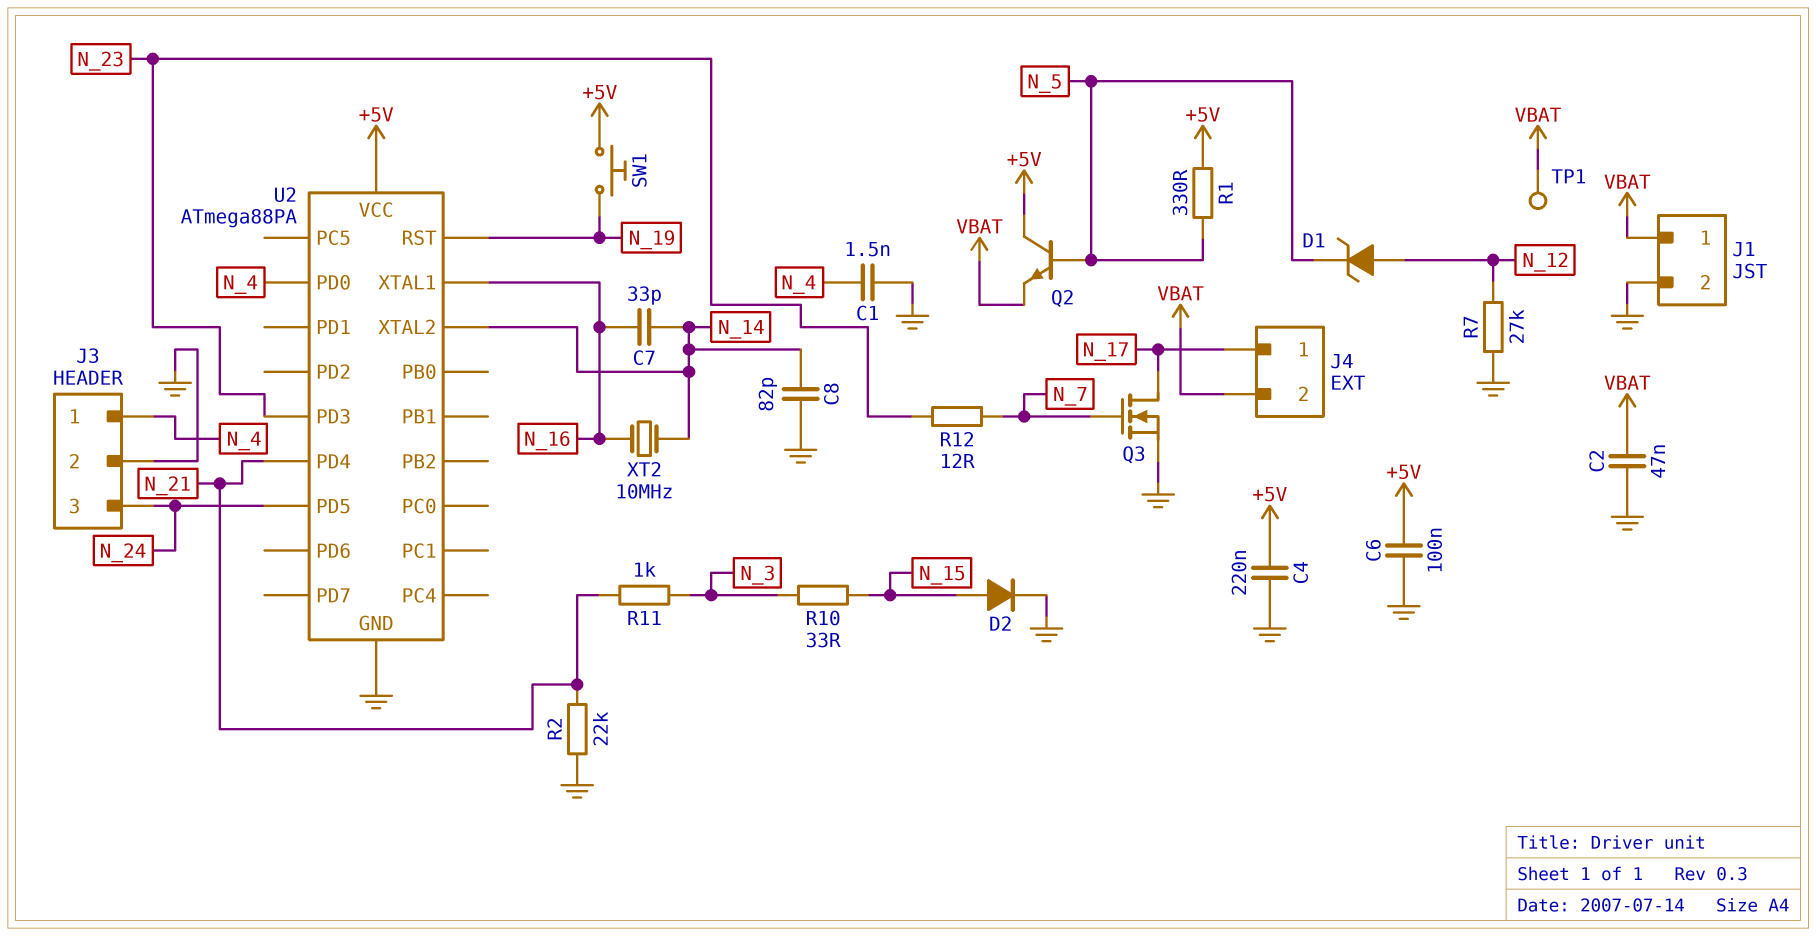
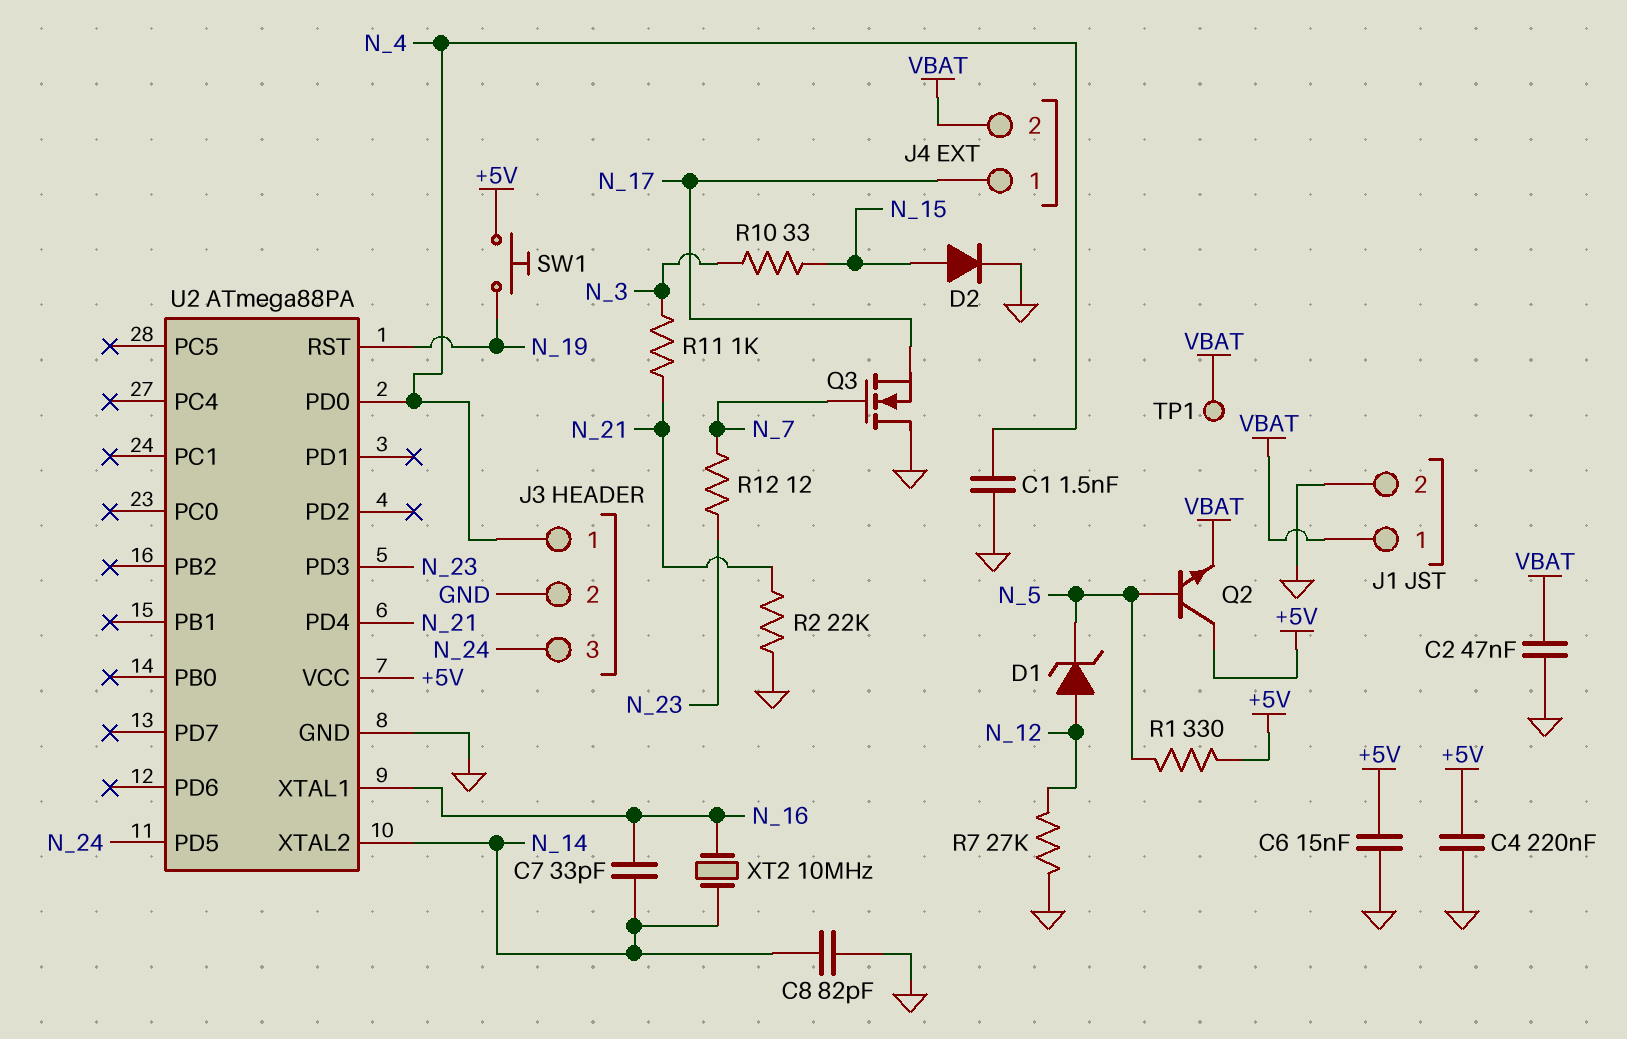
C6: 100nF (+5V, GND) -> 15nF (+5V, GND)
Q3: NMOS (G N_7, D N_17, S GND) -> NMOS (G N_7, D GND, S N_17)

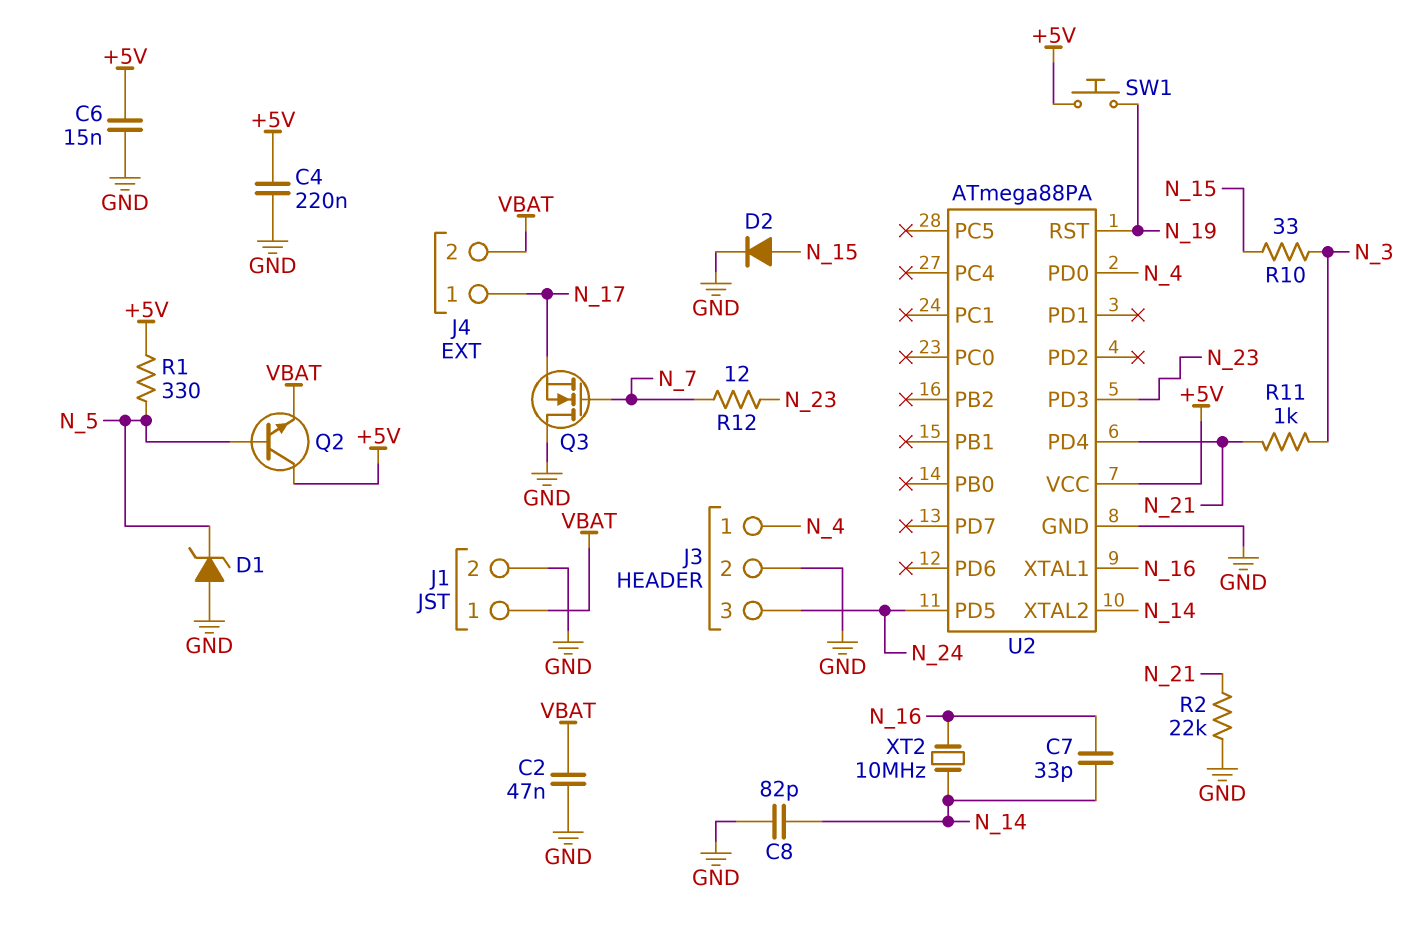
C1: 1.5nF (GND, N_4) -> none
D1: zener (A N_12, K N_5) -> zener (A GND, K N_5)
R7: 27k (GND, N_12) -> none
TP1: test point (VBAT) -> none

